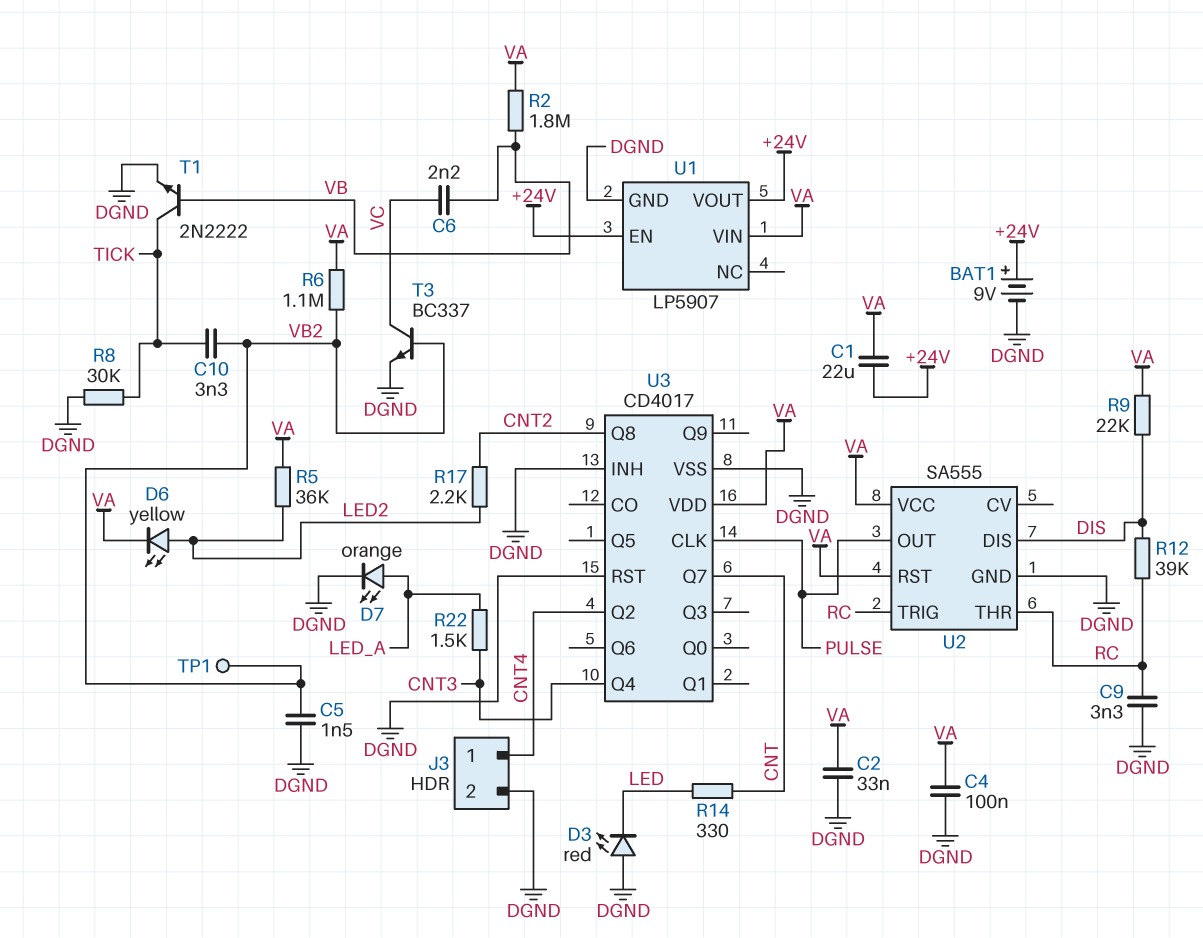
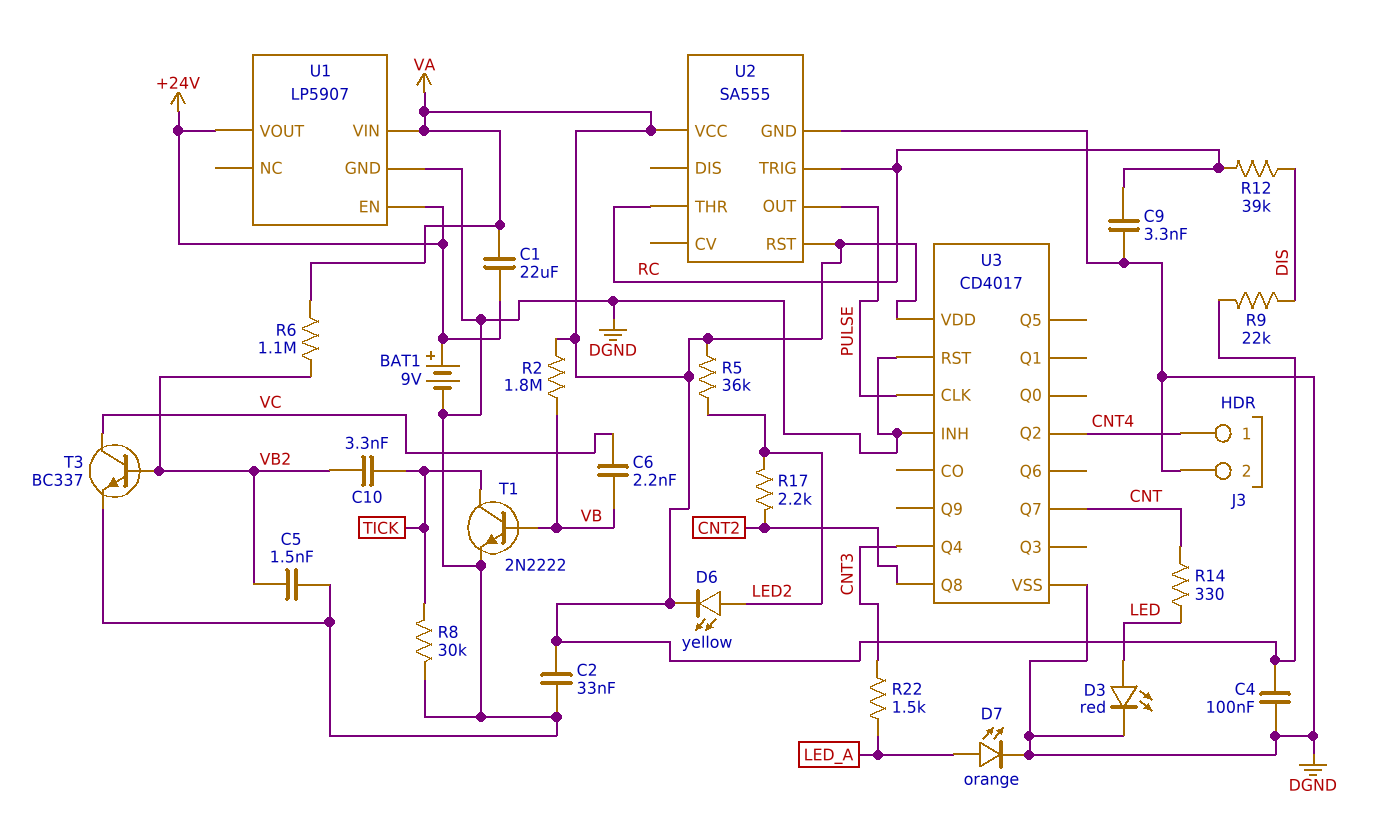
D3: LED red (A DGND, K LED) -> LED red (A LED, K DGND)
TP1: test point (VB2) -> none
U2 pin DIS: DIS -> none

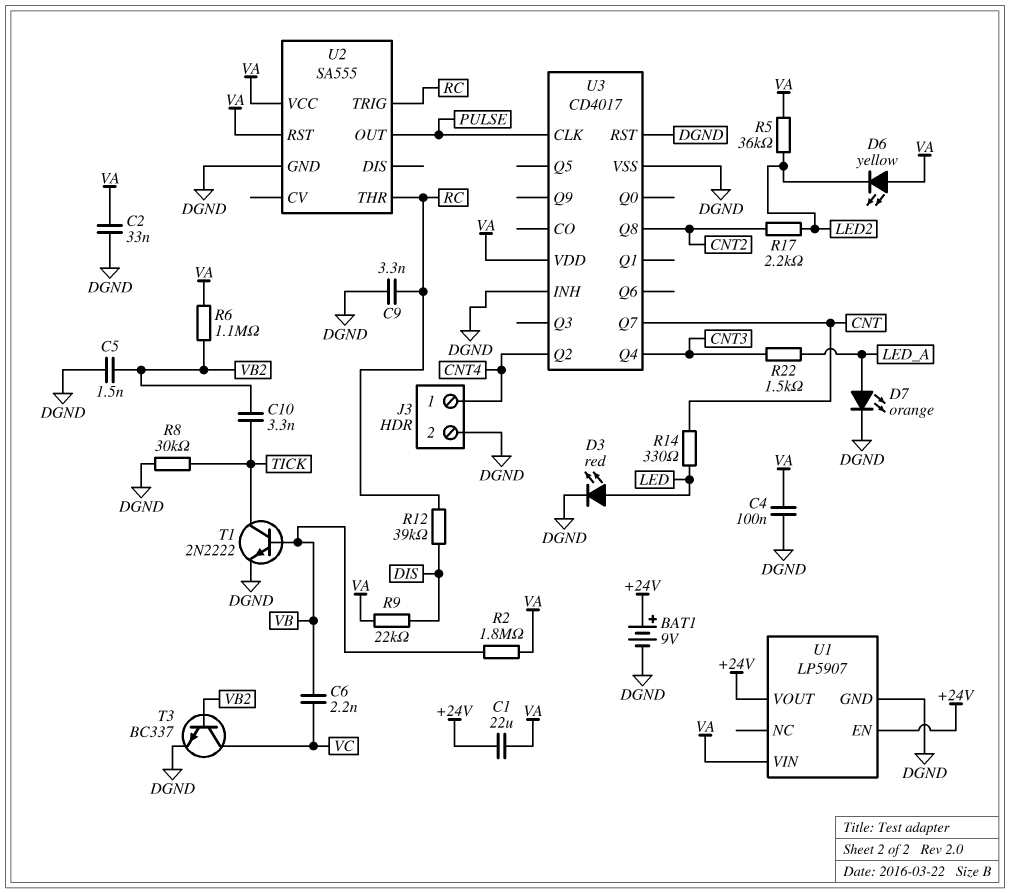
D6: LED yellow (A LED2, K VA) -> LED yellow (A VA, K LED2)

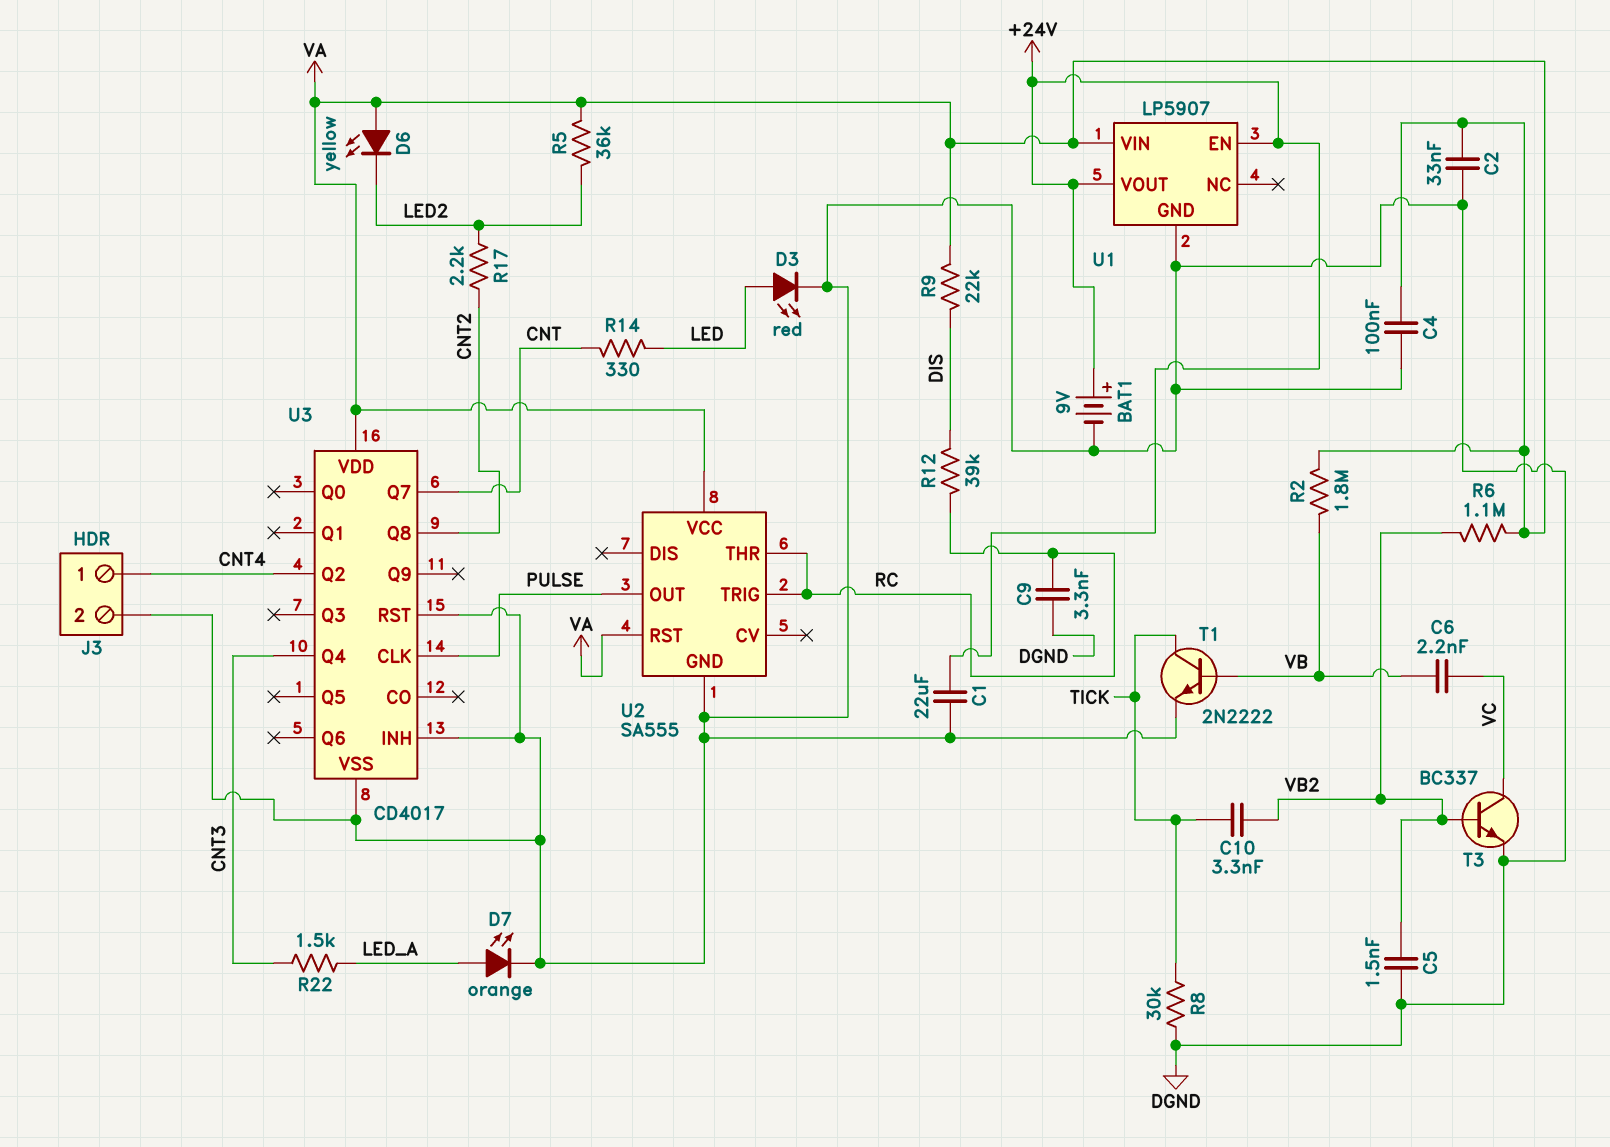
C1: 22uF (+24V, VA) -> 22uF (+24V, DGND)

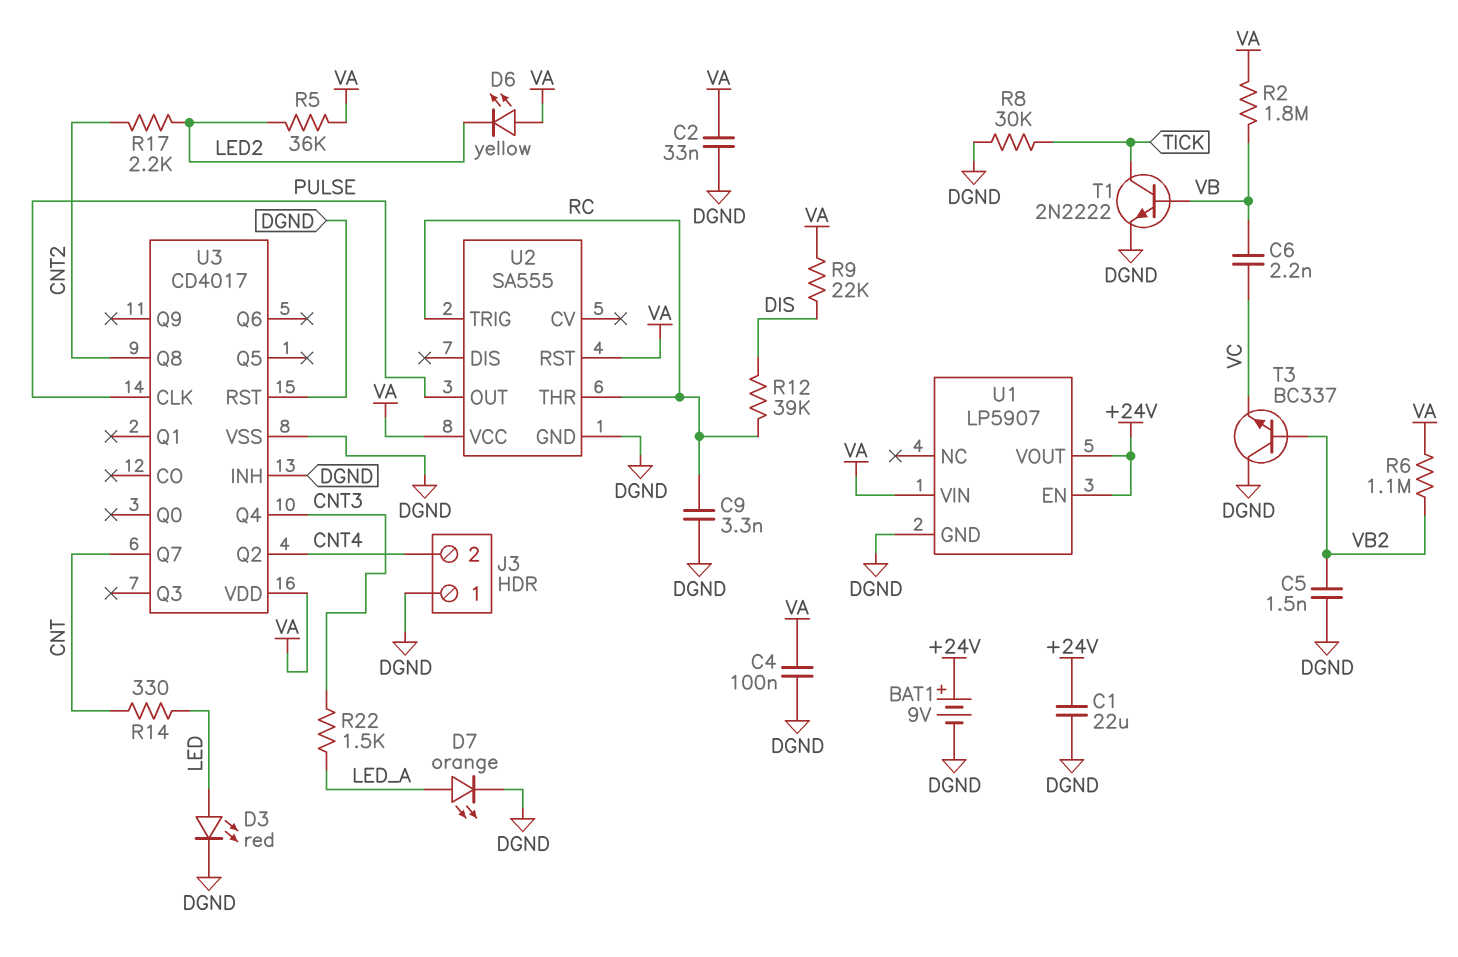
C10: 3.3nF (TICK, VB2) -> none
J3 pin 1: CNT4 -> DGND
J3 pin 2: DGND -> CNT4
T3: NPN BC337 (B VB2, C VC, E DGND) -> NPN BC337 (B VB2, C DGND, E VC)

